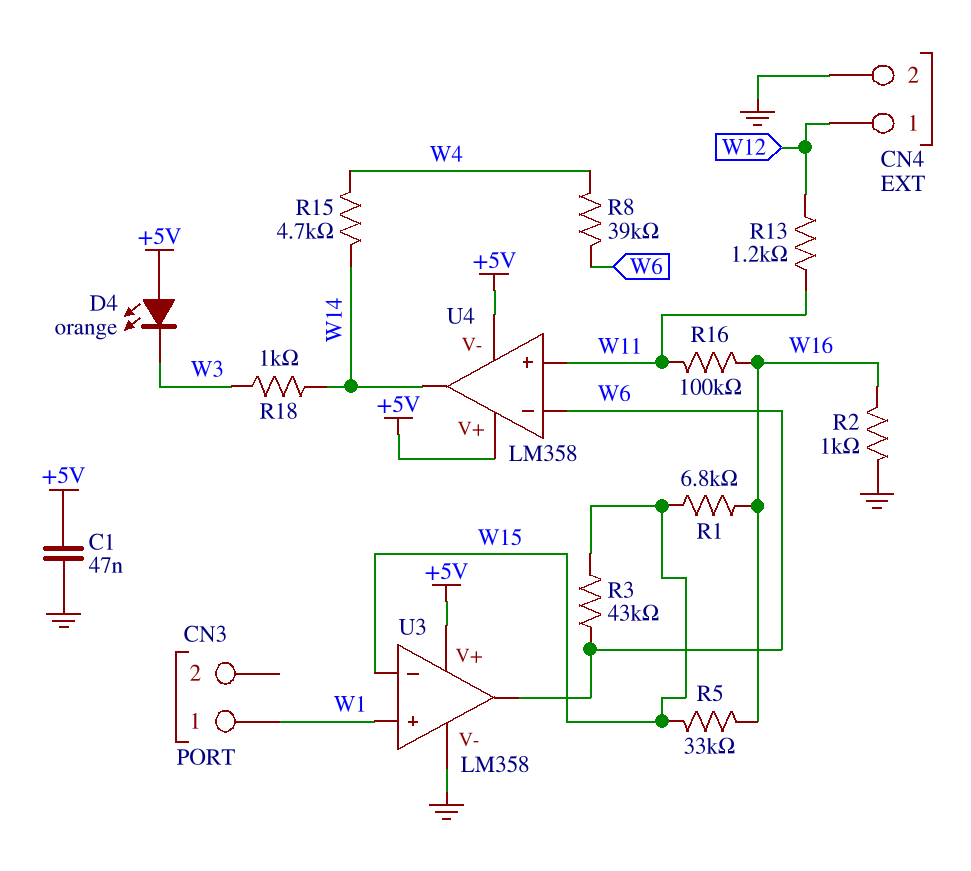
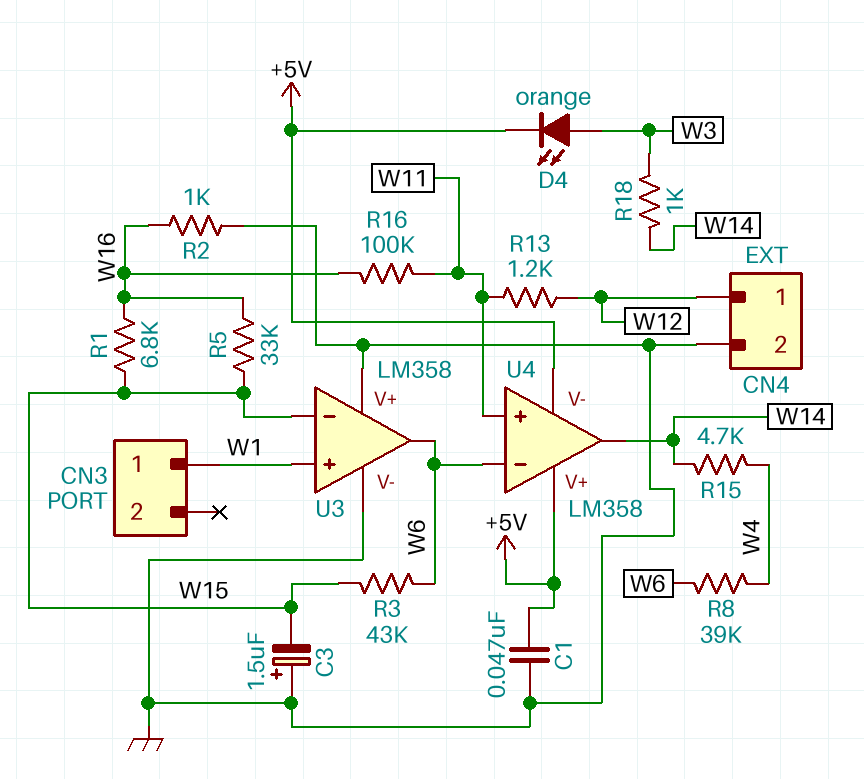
C3: none -> 1.5uF (plus GND, minus W15)
D4: LED orange (A +5V, K W3) -> LED orange (A W3, K +5V)
U3 pin V+: +5V -> GND

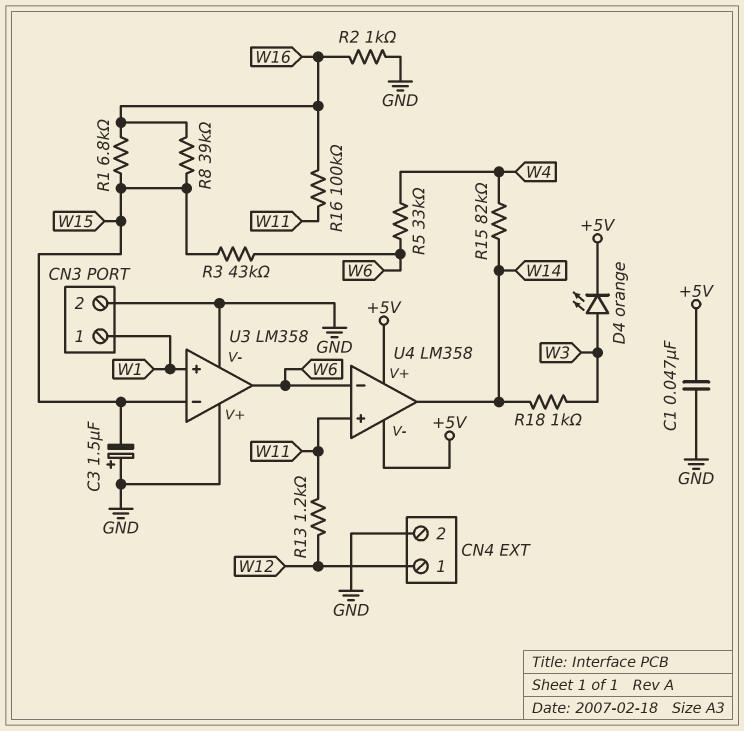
CN3 pin 2: none -> GND
R5: 33k (W15, W16) -> 33k (W4, W6)
R8: 39k (W4, W6) -> 39k (W15, W16)
R15: 4.7k (W4, W14) -> 82k (W4, W14)

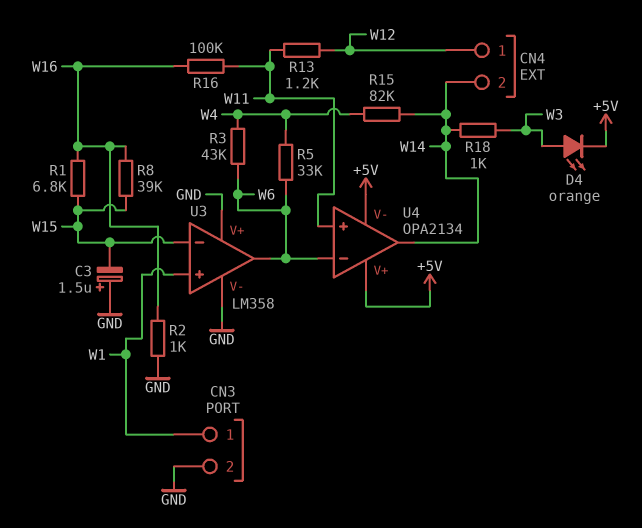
C1: 47nF (+5V, GND) -> none
CN4 pin 2: GND -> W14
R3: 43k (W6, W15) -> 43k (W4, W6)
U4: LM358 -> OPA2134

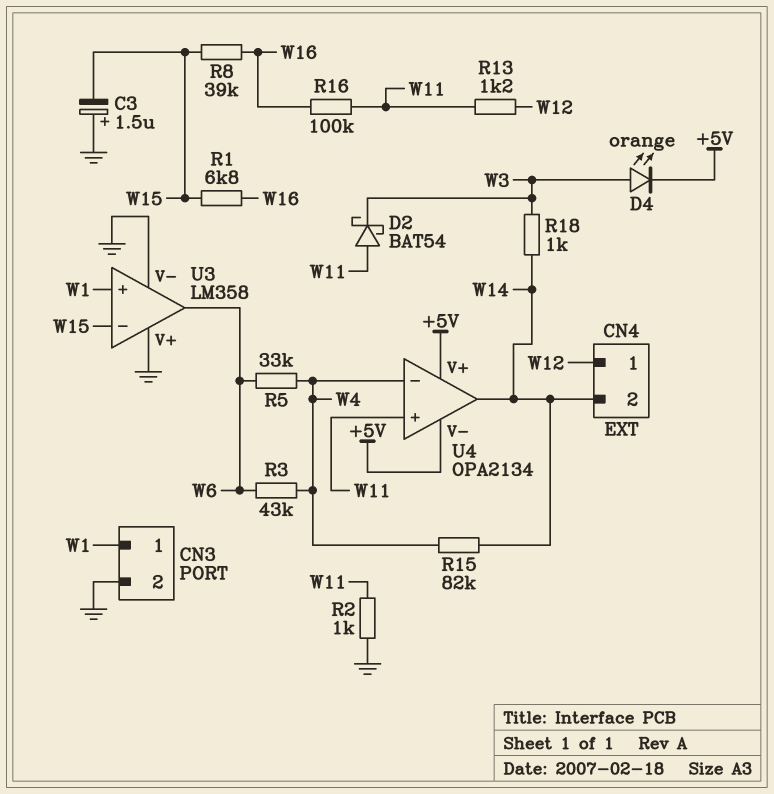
D2: none -> schottky BAT54 (A W11, K W3)
R2: 1k (GND, W16) -> 1k (GND, W11)
U4 pin in-: W6 -> W4

